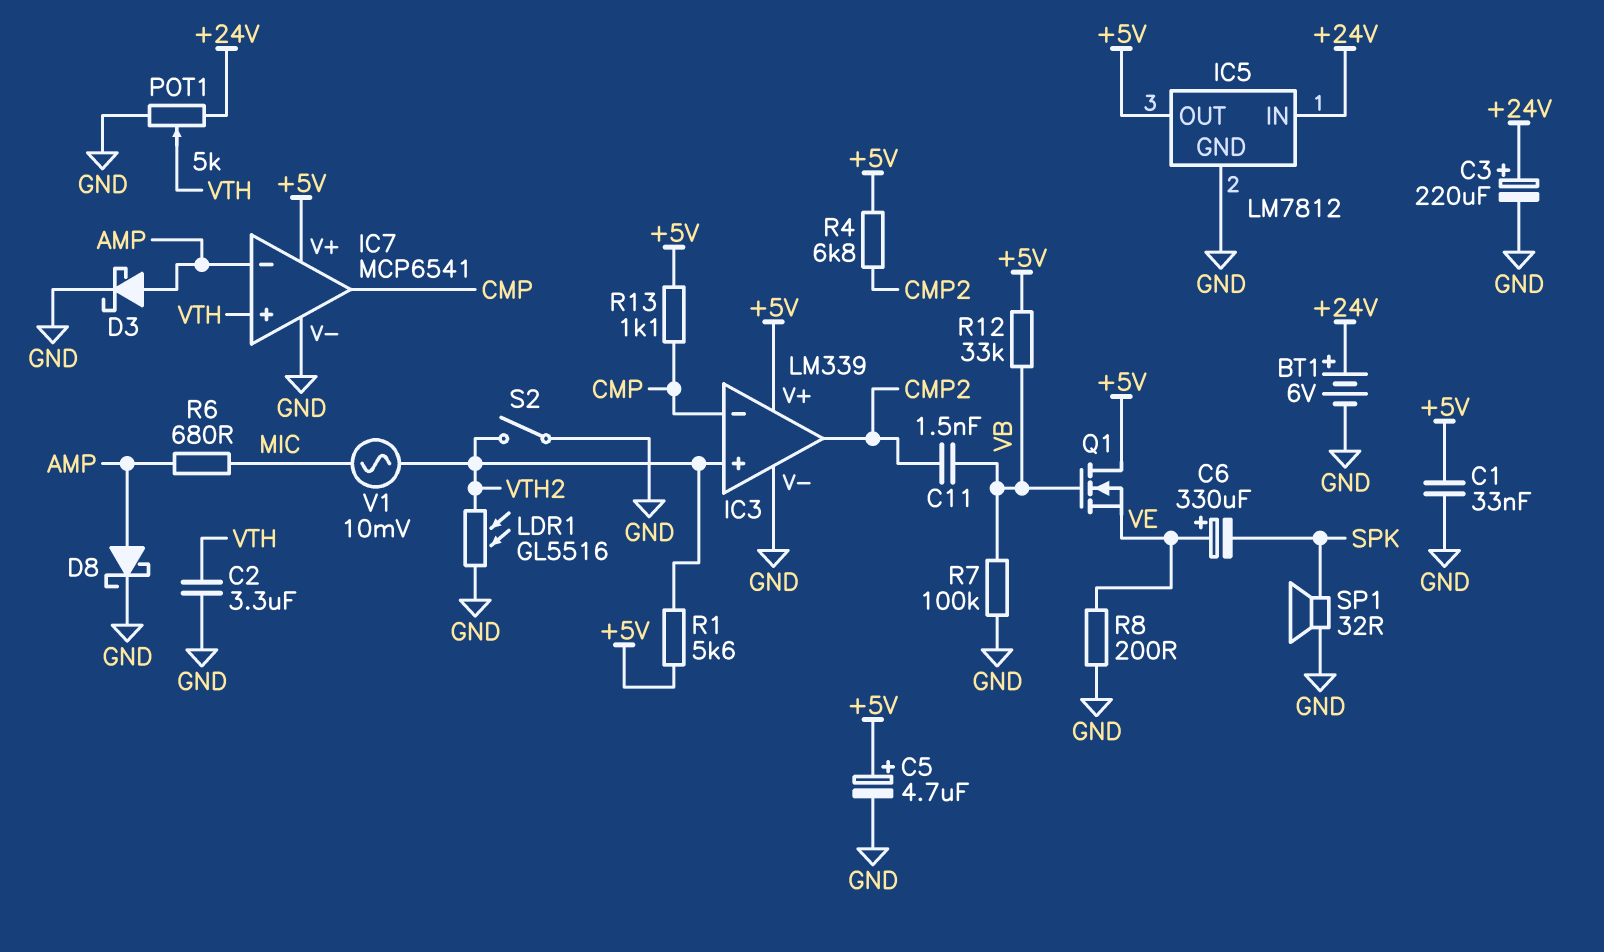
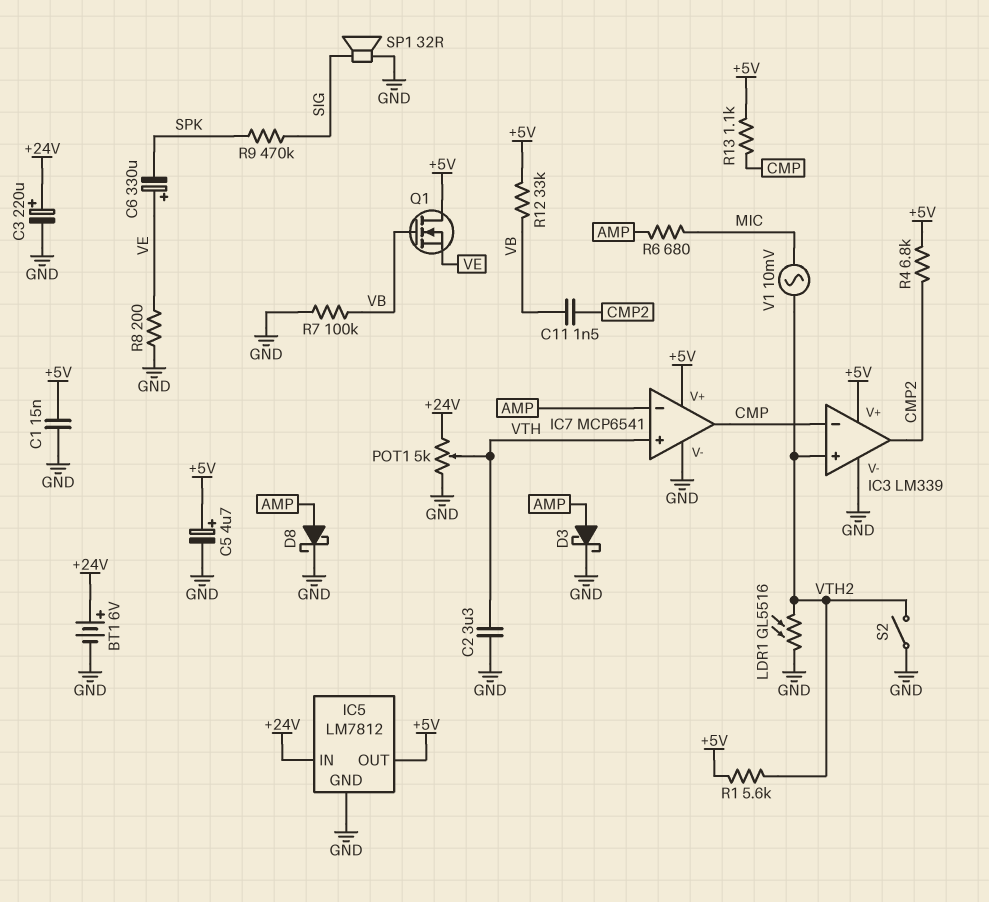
C1: 33nF (+5V, GND) -> 15nF (+5V, GND)
R9: none -> 470k (SIG, SPK)
SP1: speaker 32R (GND, SPK) -> speaker 32R (GND, SIG)

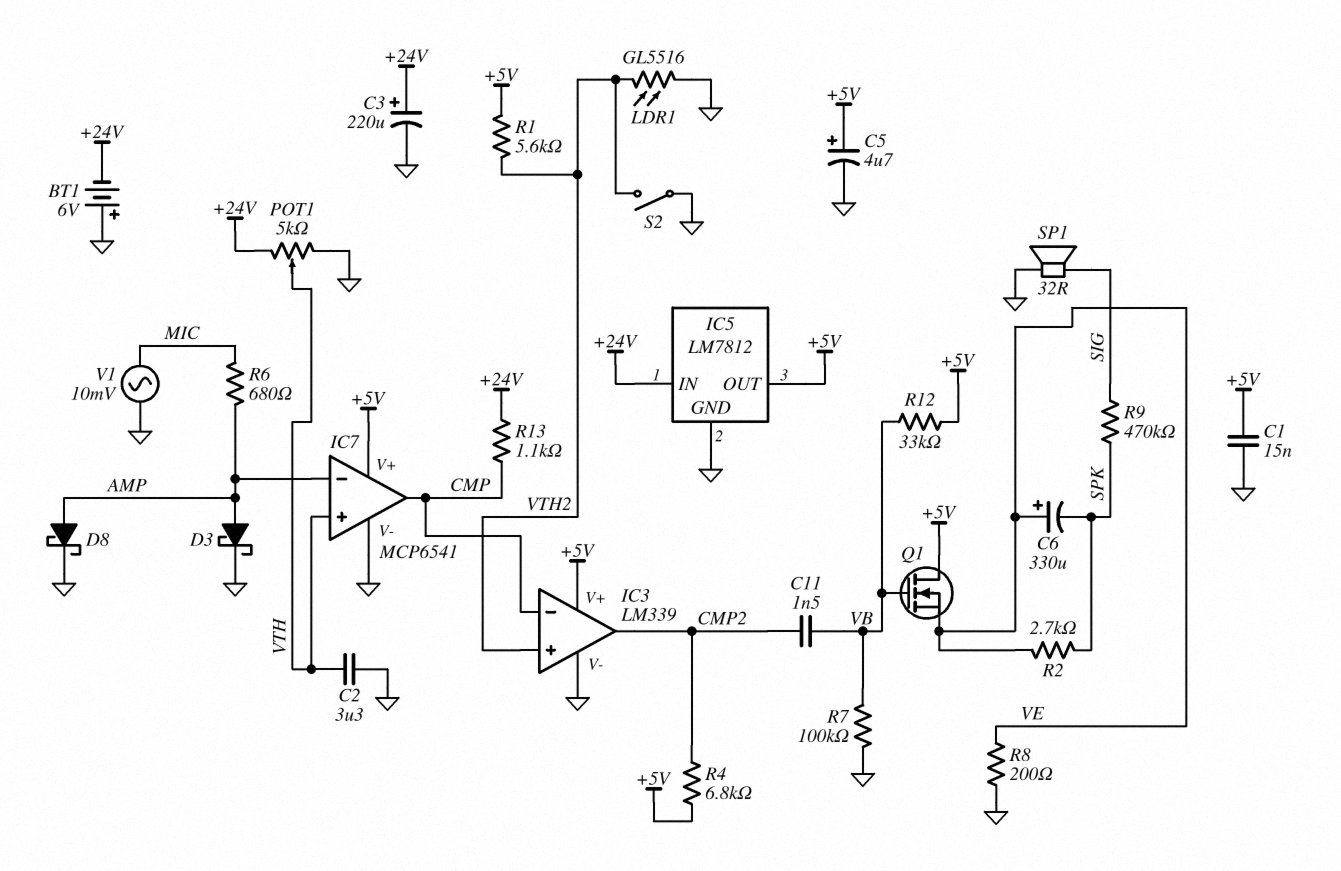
BT1: 6V (plus +24V, minus GND) -> 6V (plus GND, minus +24V)
R2: none -> 2.7k (SPK, VE)
R13: 1.1k (+5V, CMP) -> 1.1k (+24V, CMP)
V1: AC 10mV (MIC, VTH2) -> AC 10mV (GND, MIC)

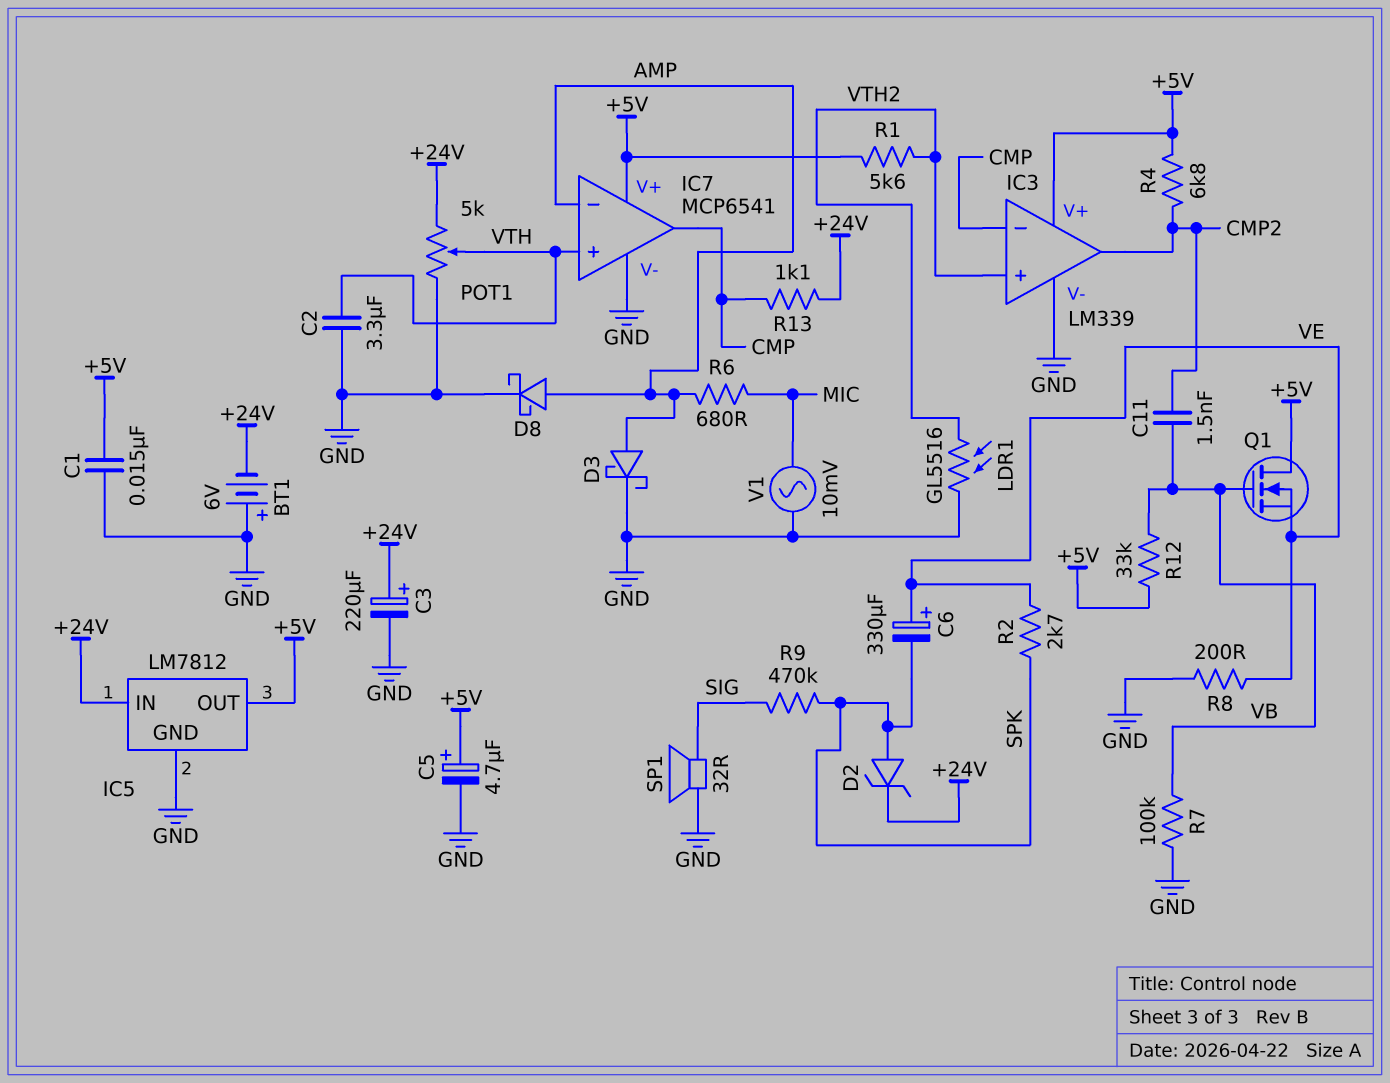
D2: none -> zener (A SPK, K +24V)
S2: switch (GND, VTH2) -> none

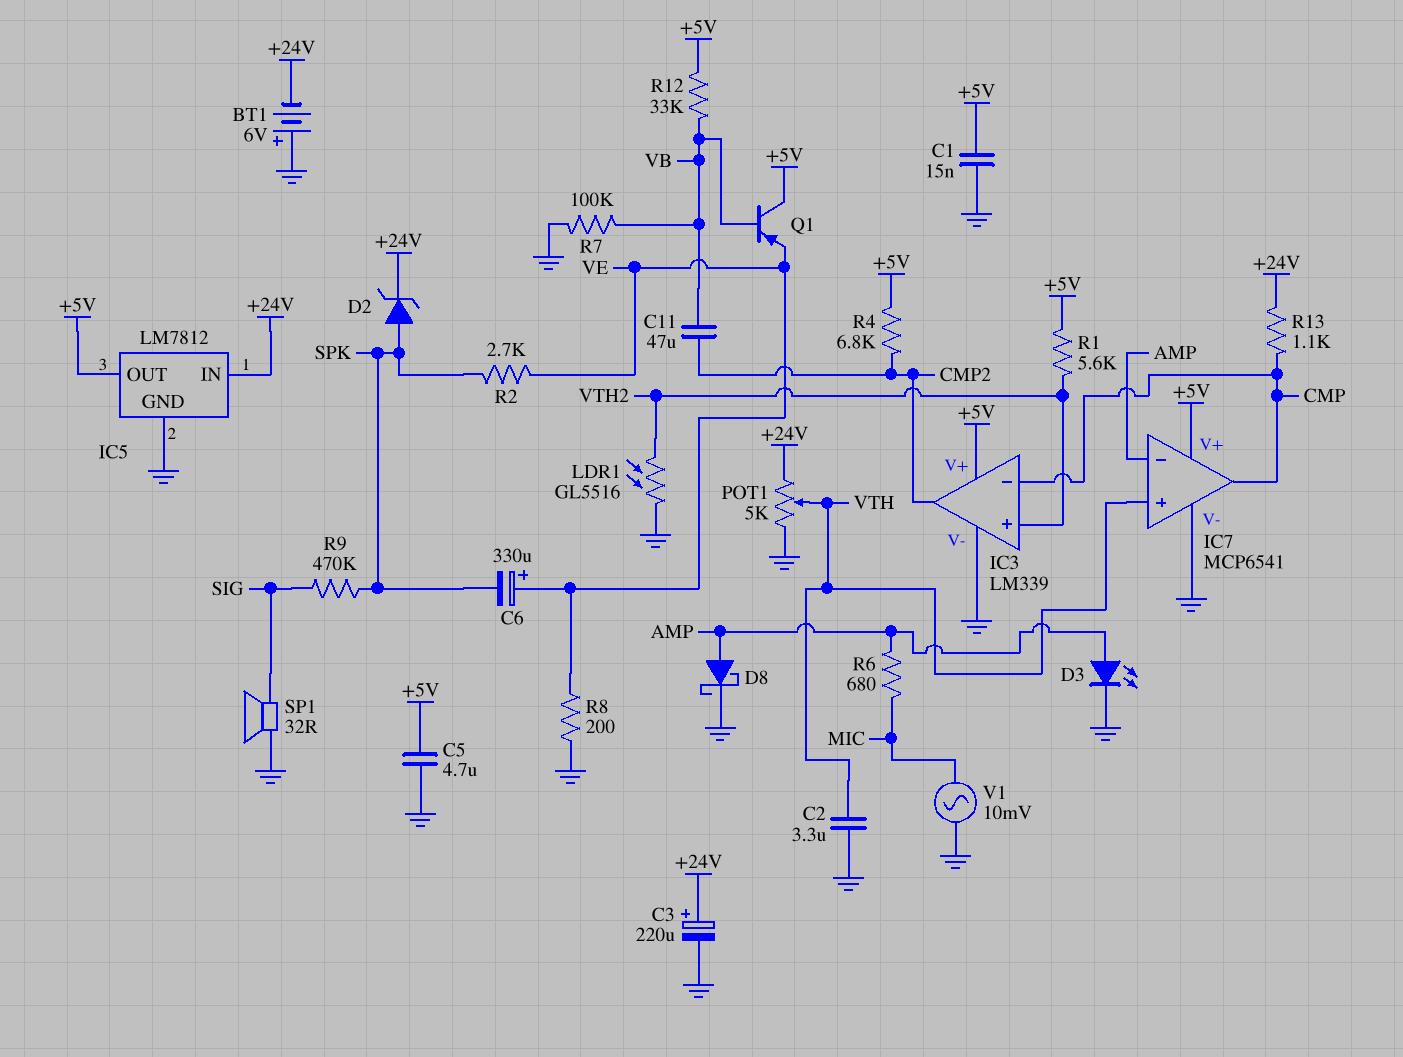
C5: 4.7uF (plus +5V, minus GND) -> 4.7uF (+5V, GND)
C11: 1.5nF (CMP2, VB) -> 47uF (CMP2, VB)
D3: schottky (A AMP, K GND) -> LED (A AMP, K GND)
Q1: NMOS (G VB, D +5V, S VE) -> PNP (B VB, C +5V, E VE)

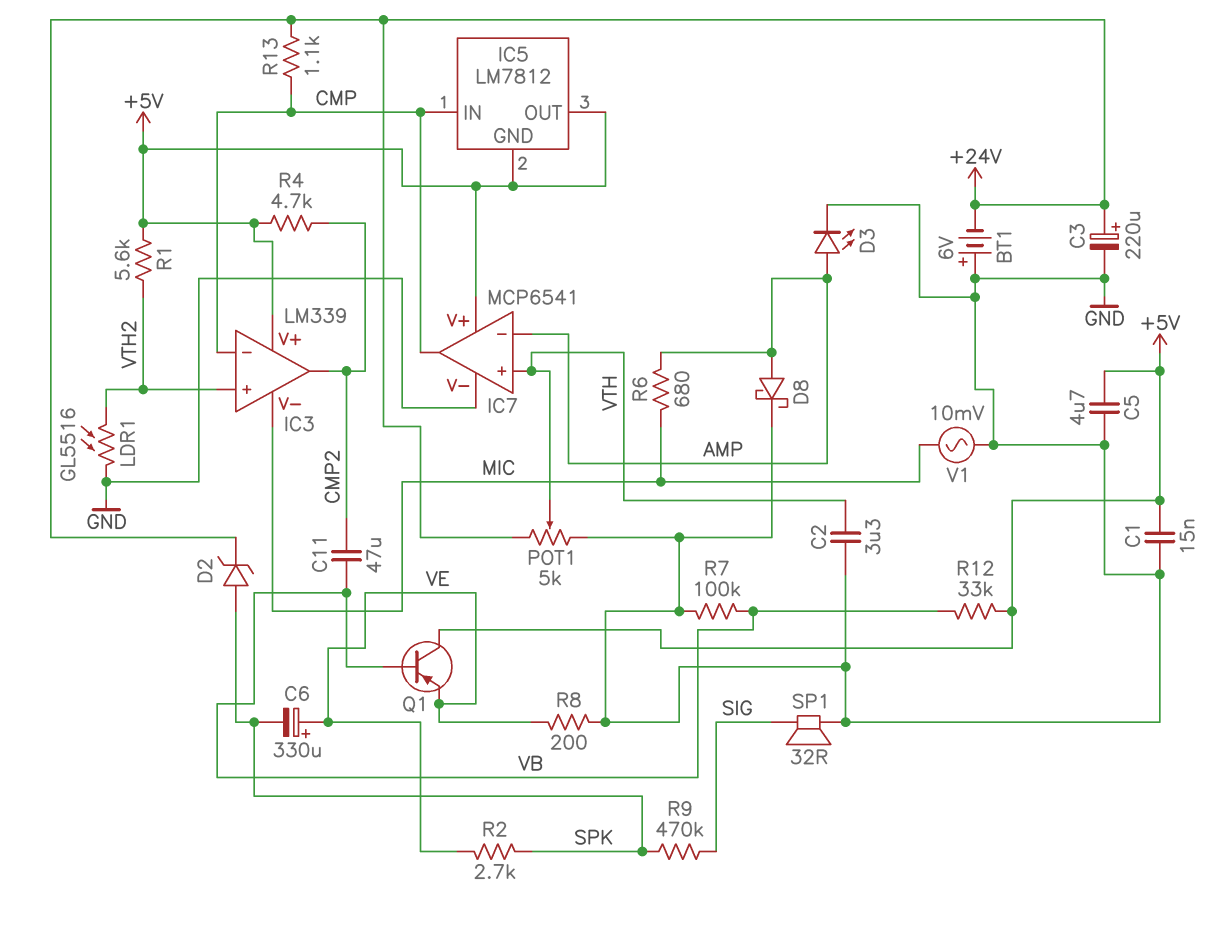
IC3 pin V-: GND -> MIC
IC5 pin GND: GND -> +5V
IC5 pin IN: +24V -> CMP
R4: 6.8k (+5V, CMP2) -> 4.7k (+5V, CMP2)

